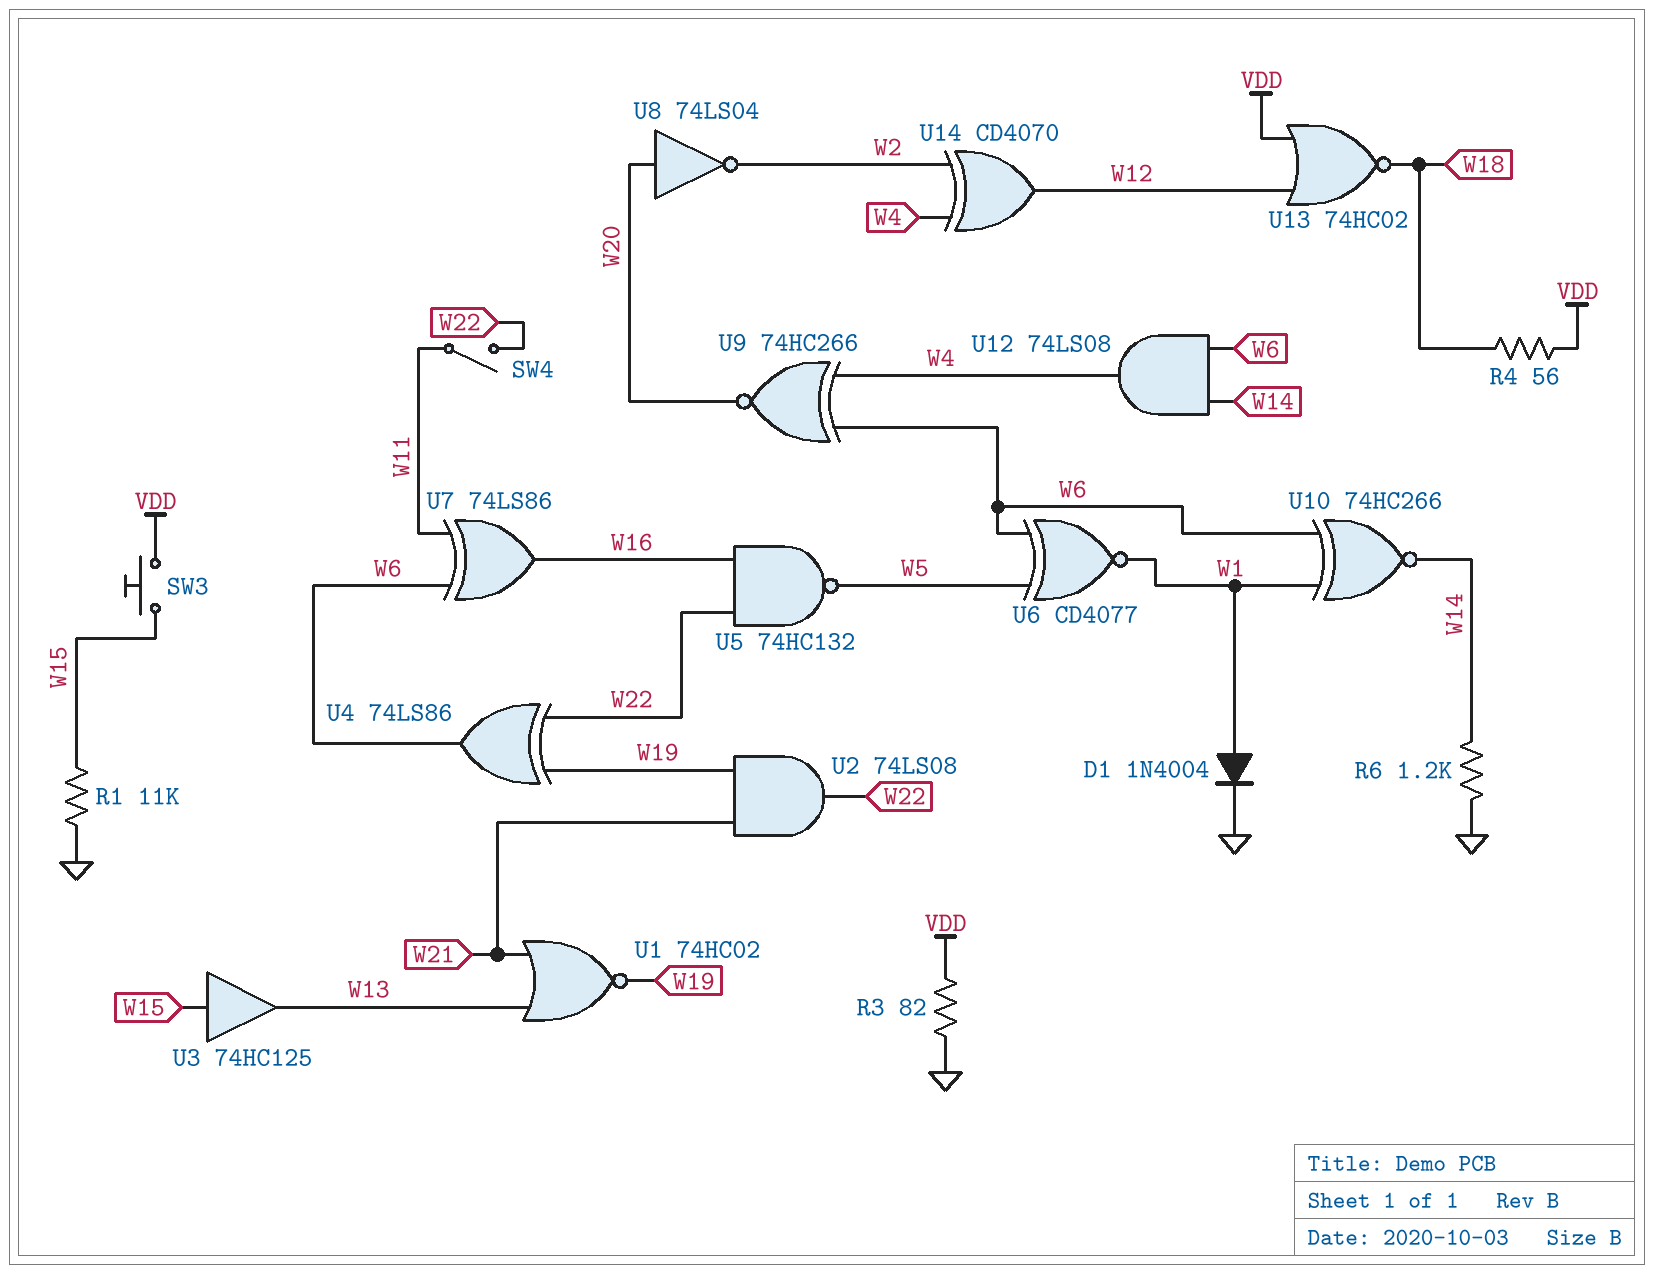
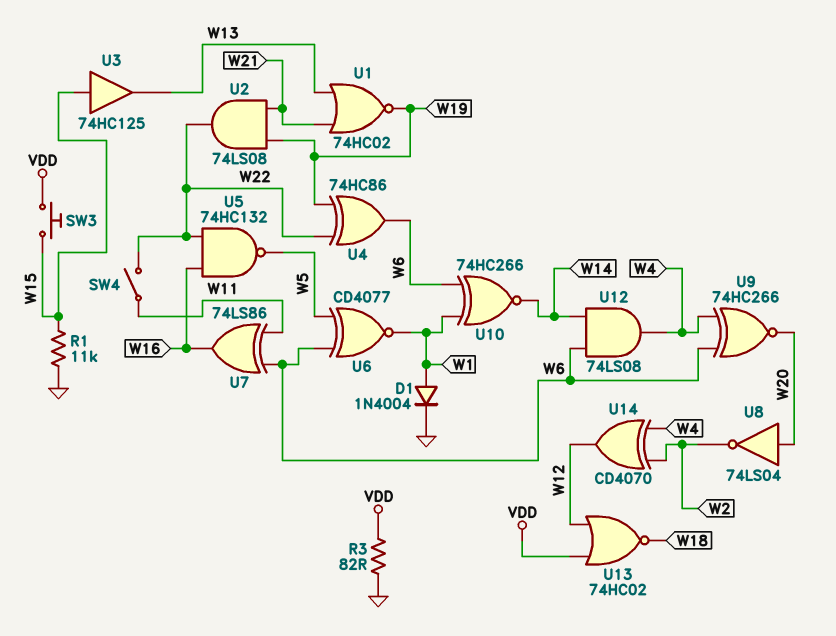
R4: 56 (VDD, W18) -> none
R6: 1.2k (GND, W14) -> none
U4: XOR 74LS86 (in W19, in W22, out W6) -> XOR 74HC86 (in W19, in W22, out W6)

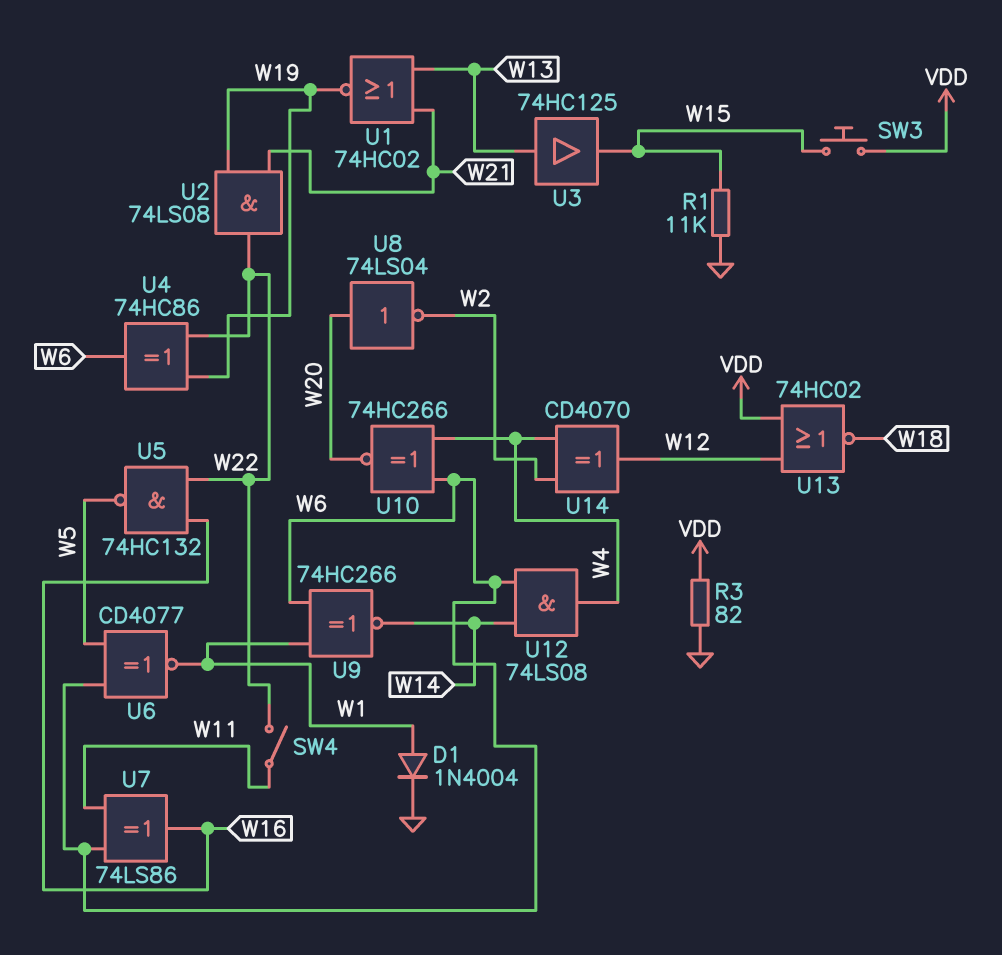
U3: buffer 74HC125 (in W15, out W13) -> buffer 74HC125 (in W13, out W15)
U9: XNOR 74HC266 (in W4, in W6, out W20) -> XNOR 74HC266 (in W1, in W6, out W14)
U10: XNOR 74HC266 (in W1, in W6, out W14) -> XNOR 74HC266 (in W4, in W6, out W20)

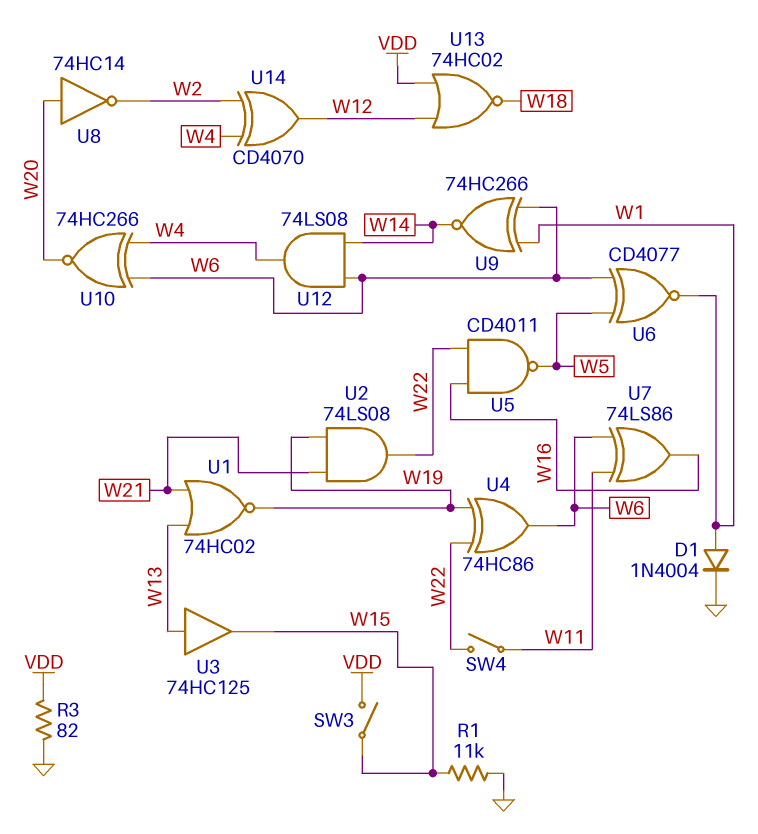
SW3: button (VDD, W15) -> switch (VDD, W15)
U5: NAND 74HC132 (in W16, in W22, out W5) -> NAND CD4011 (in W16, in W22, out W5)
U8: NOT 74LS04 (in W20, out W2) -> NOT 74HC14 (in W20, out W2)

